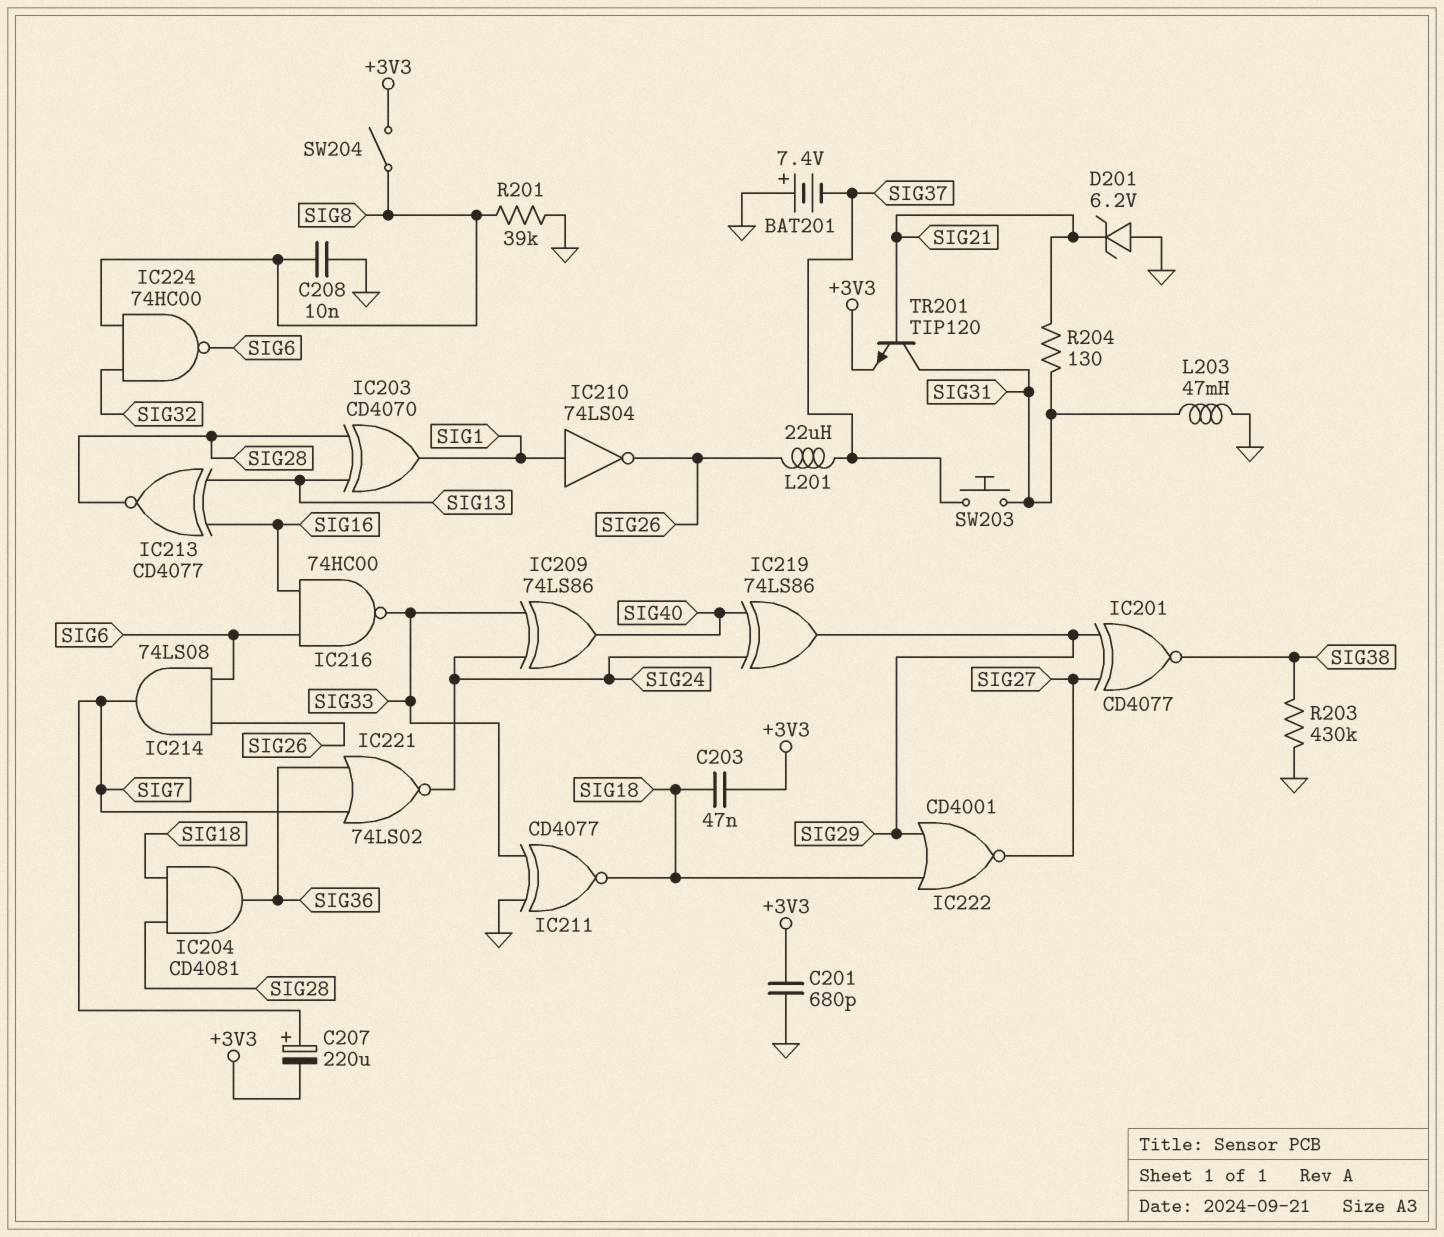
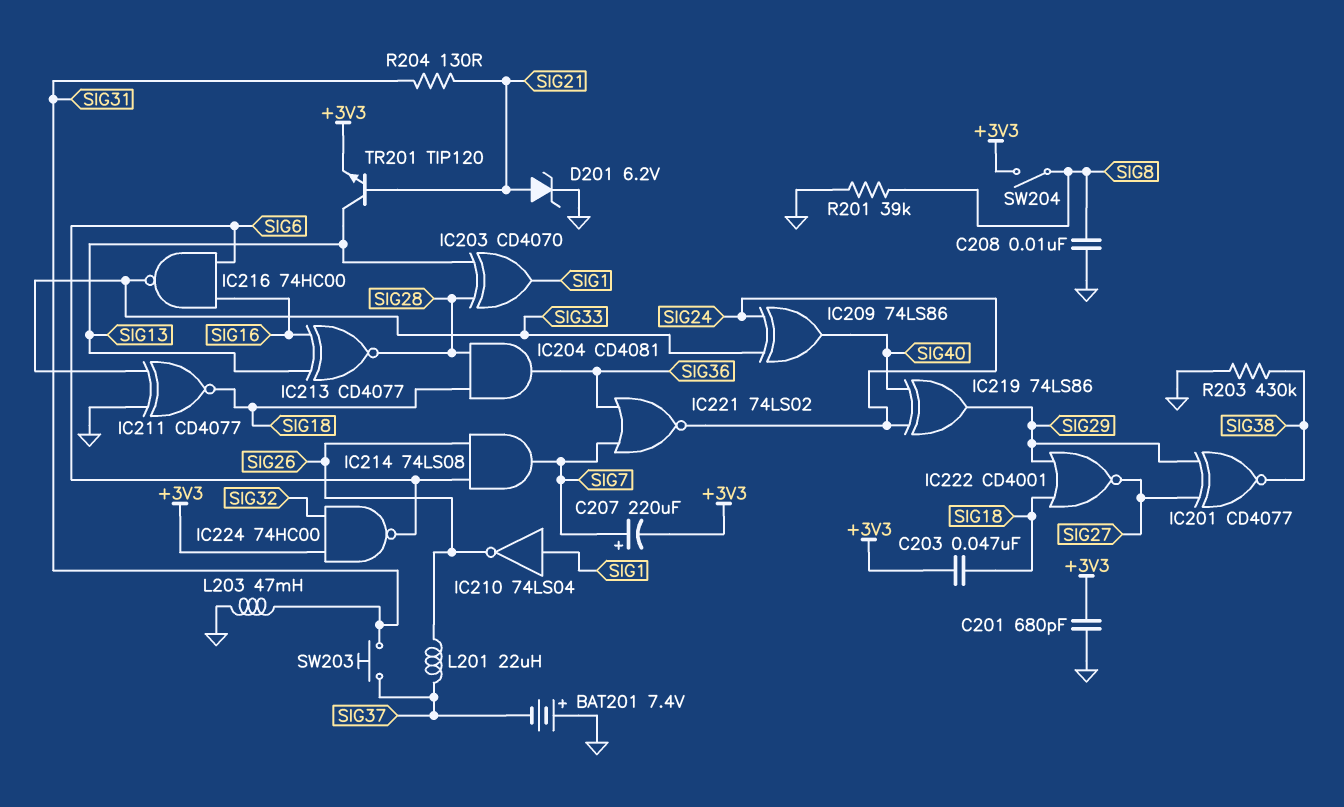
D201: zener 6.2V (A GND, K SIG21) -> zener 6.2V (A SIG21, K GND)
IC224: NAND 74HC00 (in SIG8, in SIG32, out SIG6) -> NAND 74HC00 (in +3V3, in SIG32, out SIG6)
TR201: NPN TIP120 (B SIG21, C SIG31, E +3V3) -> NPN TIP120 (B SIG21, C SIG13, E +3V3)

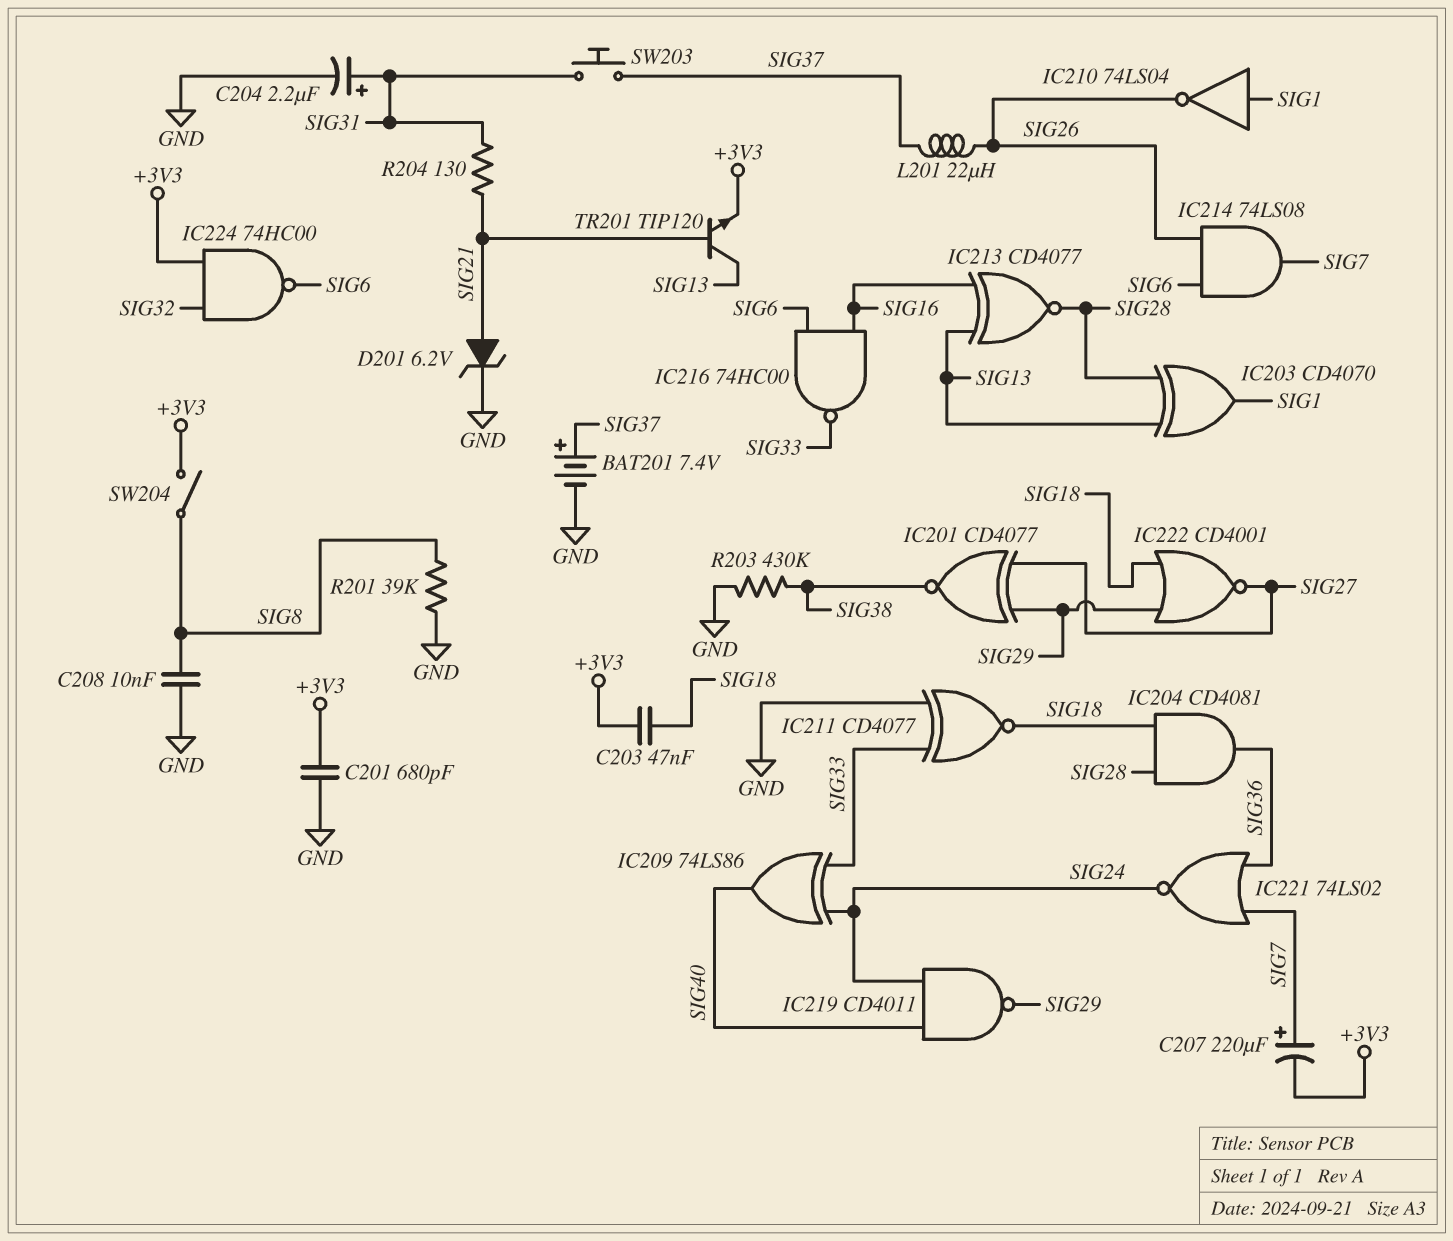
BAT201: 7.4V (plus GND, minus SIG37) -> 7.4V (plus SIG37, minus GND)
C204: none -> 2.2uF (plus SIG31, minus GND)
IC219: XOR 74LS86 (in SIG24, in SIG40, out SIG29) -> NAND CD4011 (in SIG24, in SIG40, out SIG29)
L203: 47mH (GND, SIG31) -> none

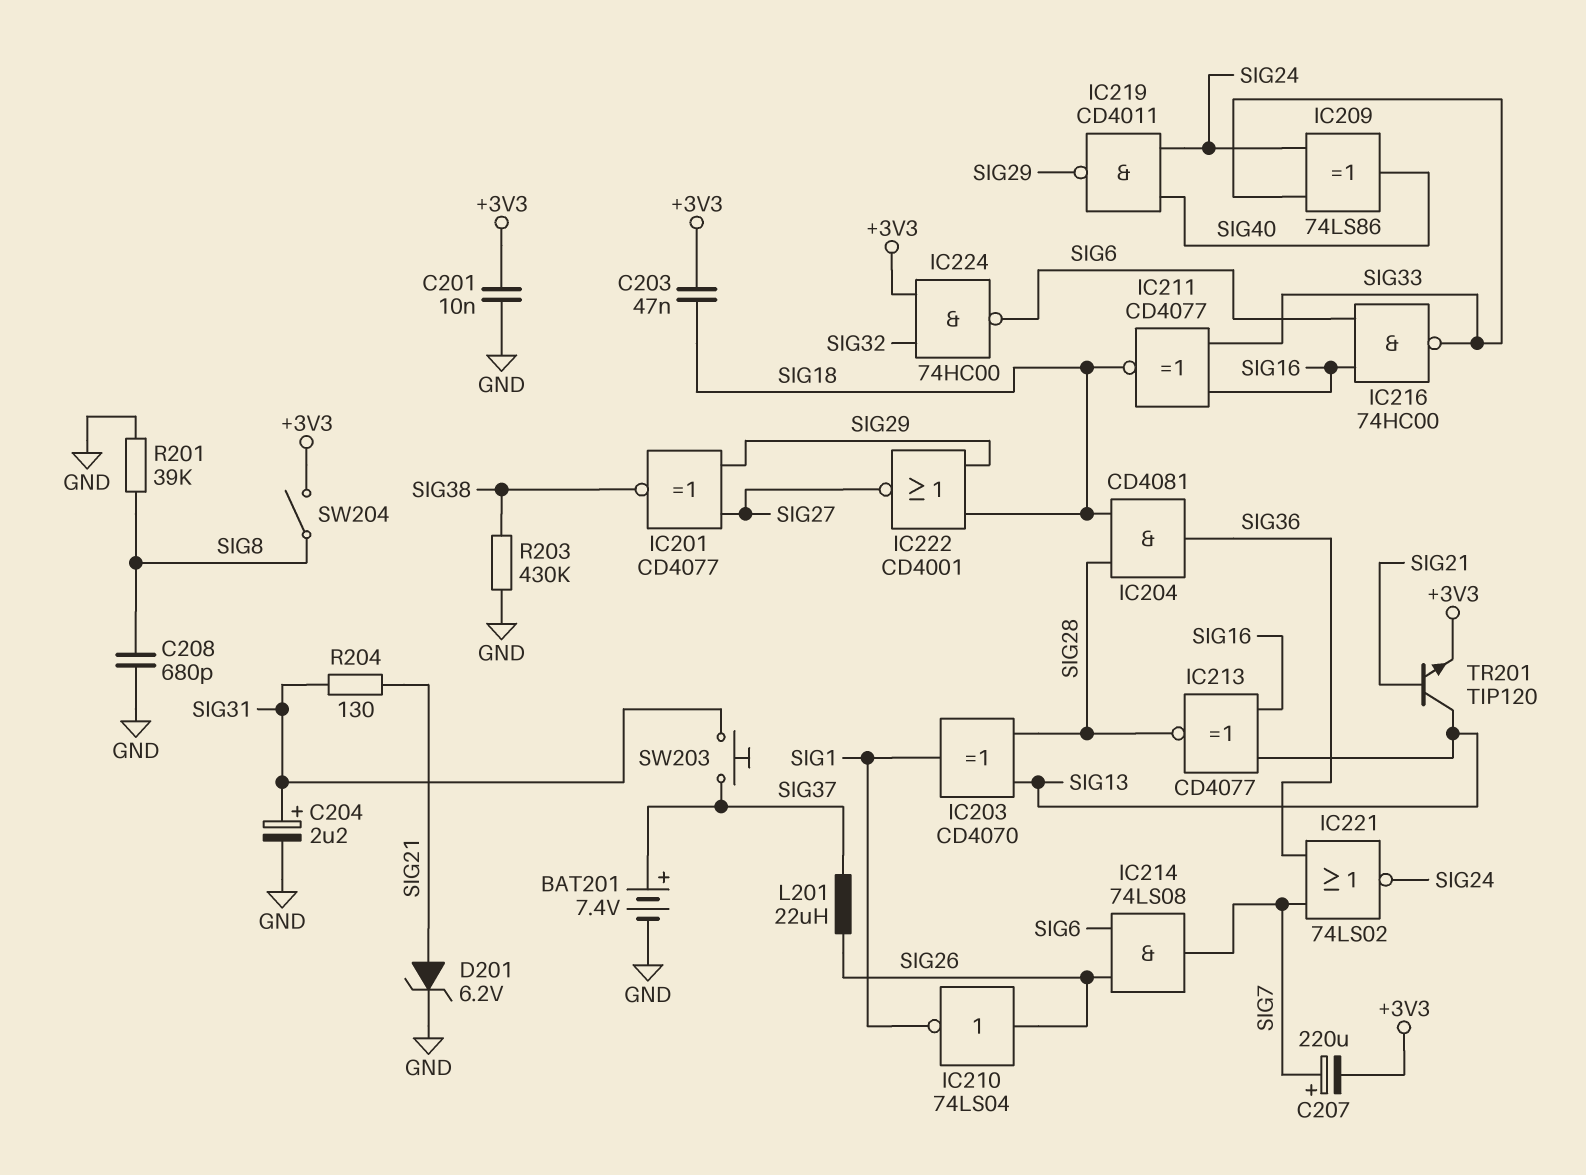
C201: 680pF (+3V3, GND) -> 10nF (+3V3, GND)
C208: 10nF (GND, SIG8) -> 680pF (GND, SIG8)
IC210: NOT 74LS04 (in SIG1, out SIG26) -> NOT 74LS04 (in SIG26, out SIG1)
IC211: XNOR CD4077 (in GND, in SIG33, out SIG18) -> XNOR CD4077 (in SIG16, in SIG33, out SIG18)

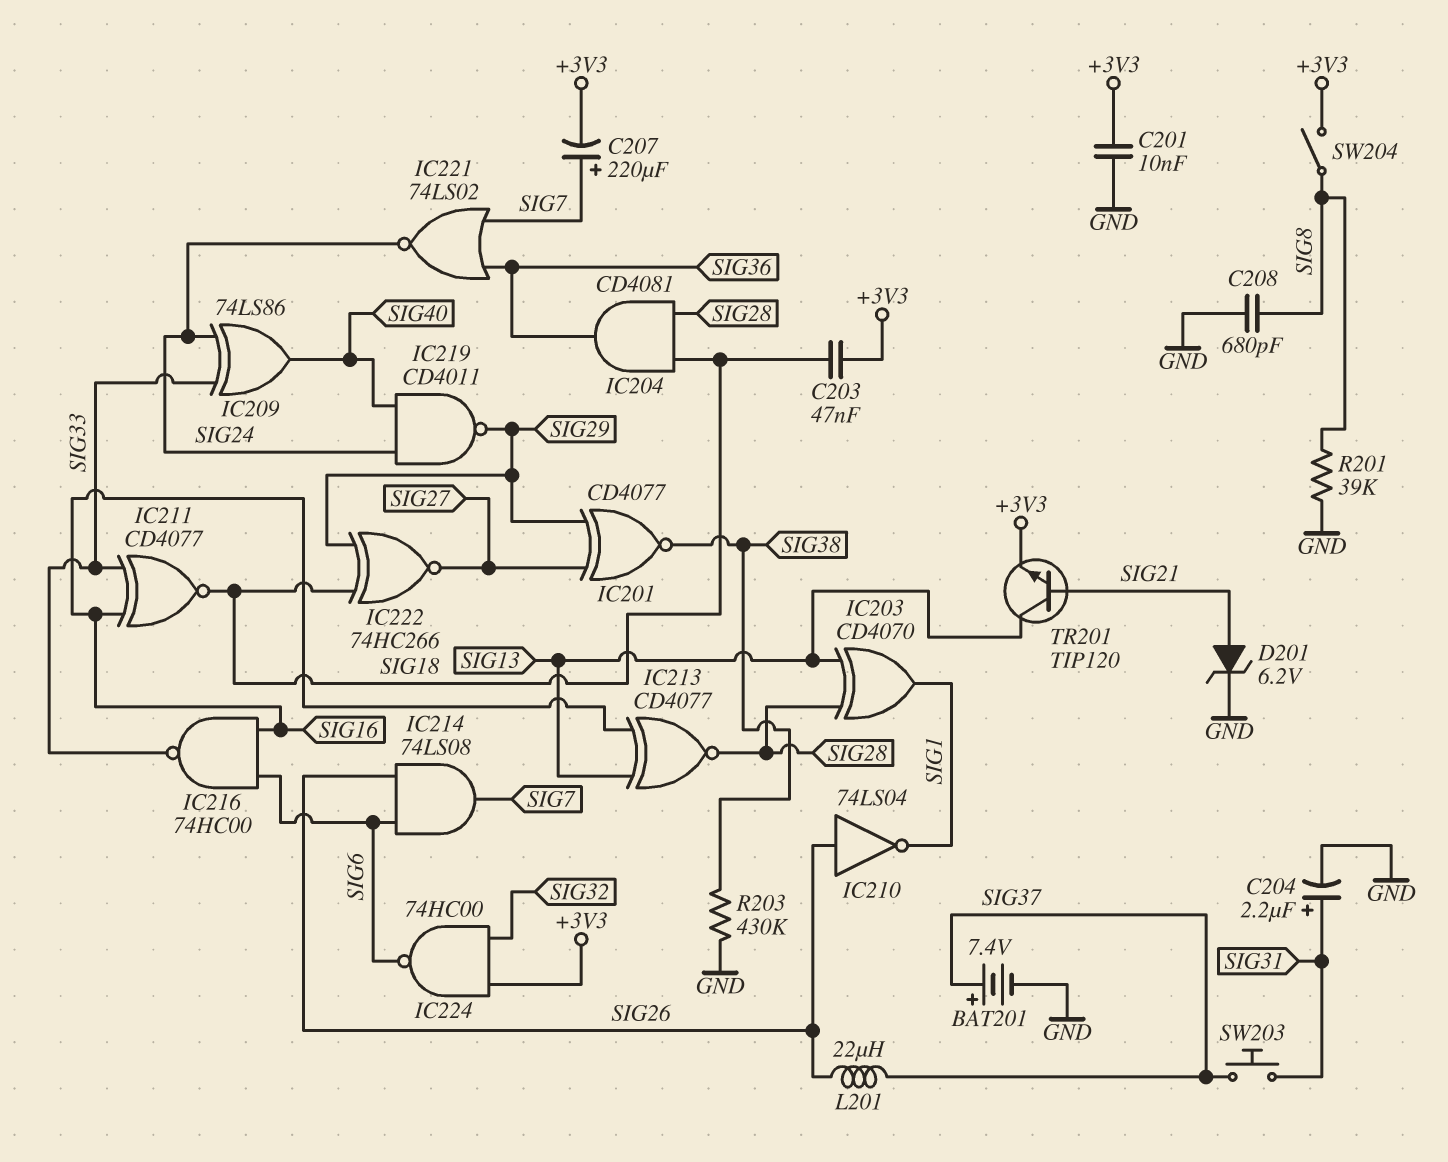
IC222: NOR CD4001 (in SIG18, in SIG29, out SIG27) -> XNOR 74HC266 (in SIG18, in SIG29, out SIG27)
R204: 130 (SIG21, SIG31) -> none

